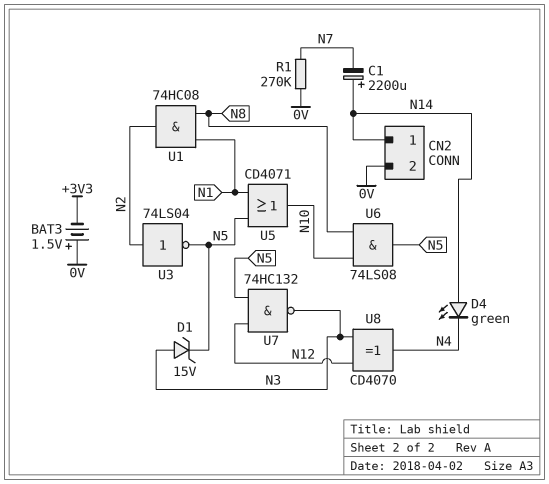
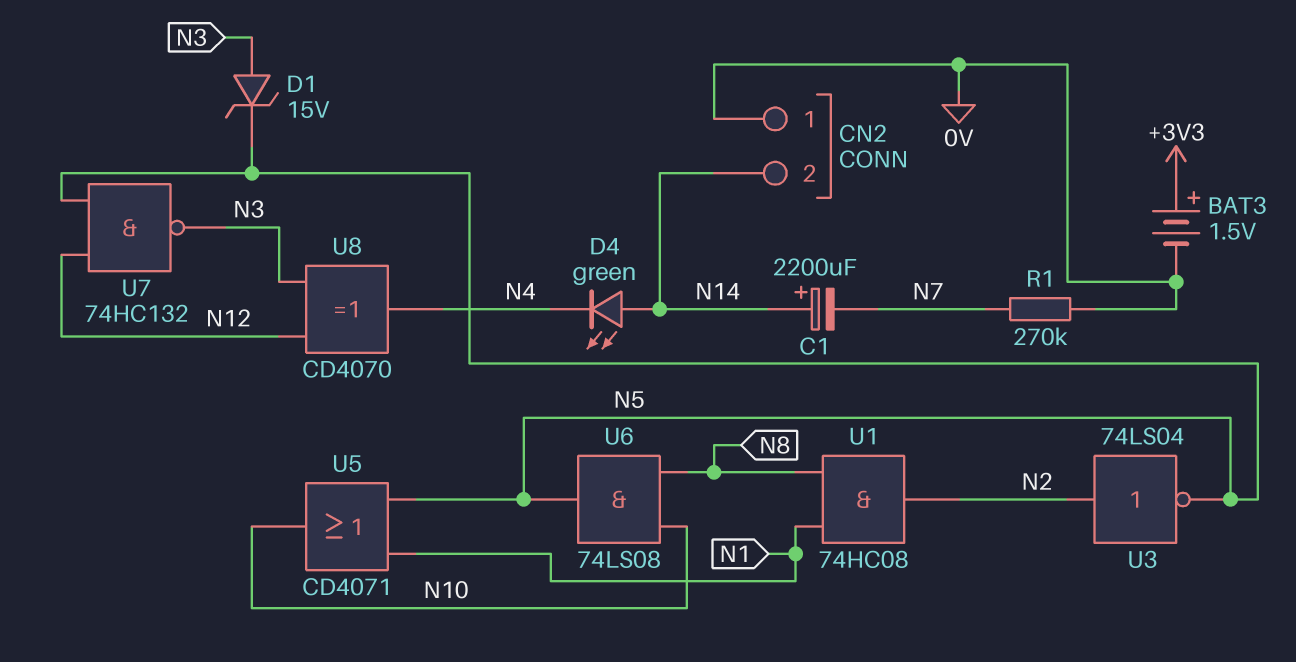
BAT3: 1.5V (plus 0V, minus +3V3) -> 1.5V (plus +3V3, minus 0V)
CN2 pin 1: N14 -> 0V
CN2 pin 2: 0V -> N14

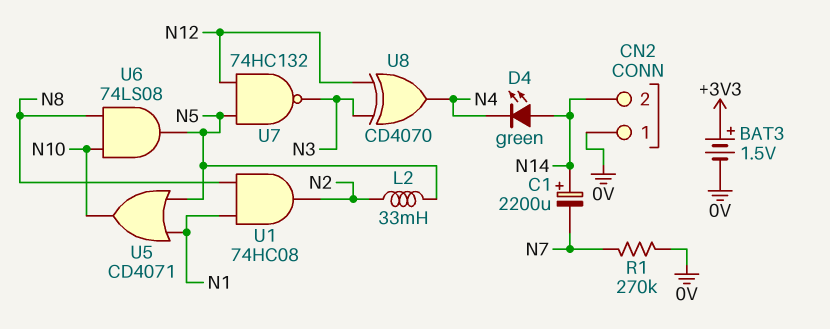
D1: zener 15V (A N3, K N5) -> none
L2: none -> 33mH (N2, N5)
U3: NOT 74LS04 (in N2, out N5) -> none

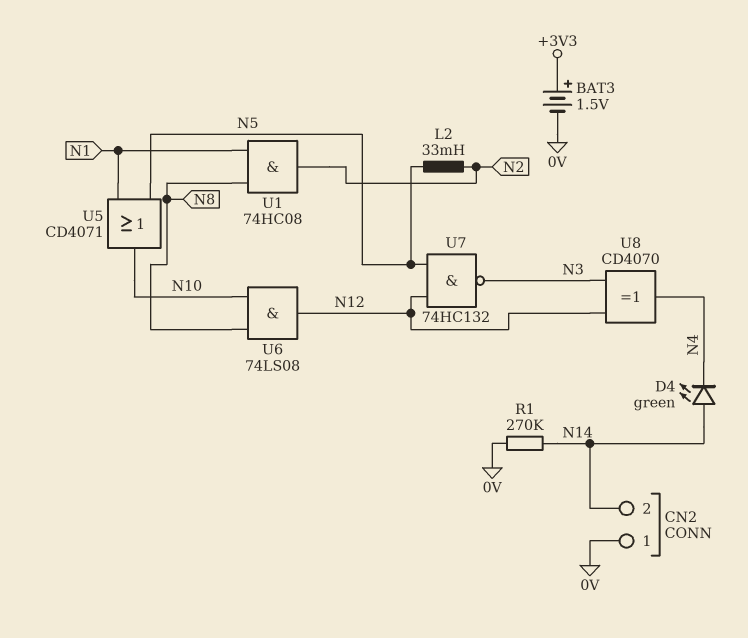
C1: 2200uF (plus N14, minus N7) -> none
R1: 270k (0V, N7) -> 270k (0V, N14)
U6: AND 74LS08 (in N8, in N10, out N5) -> AND 74LS08 (in N8, in N10, out N12)

